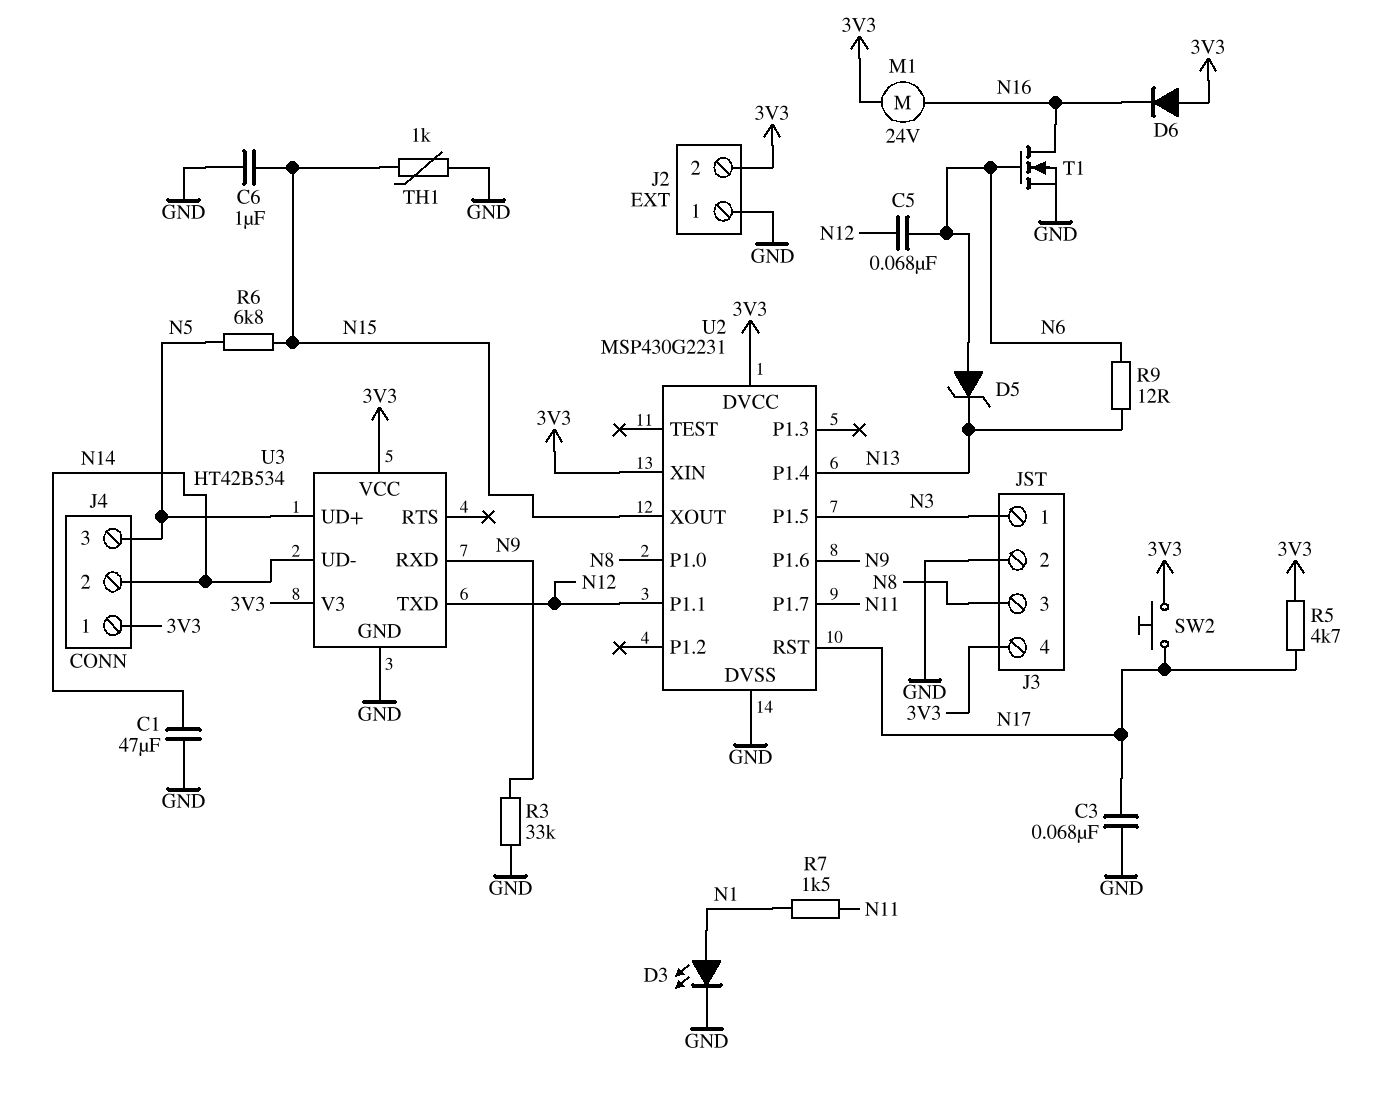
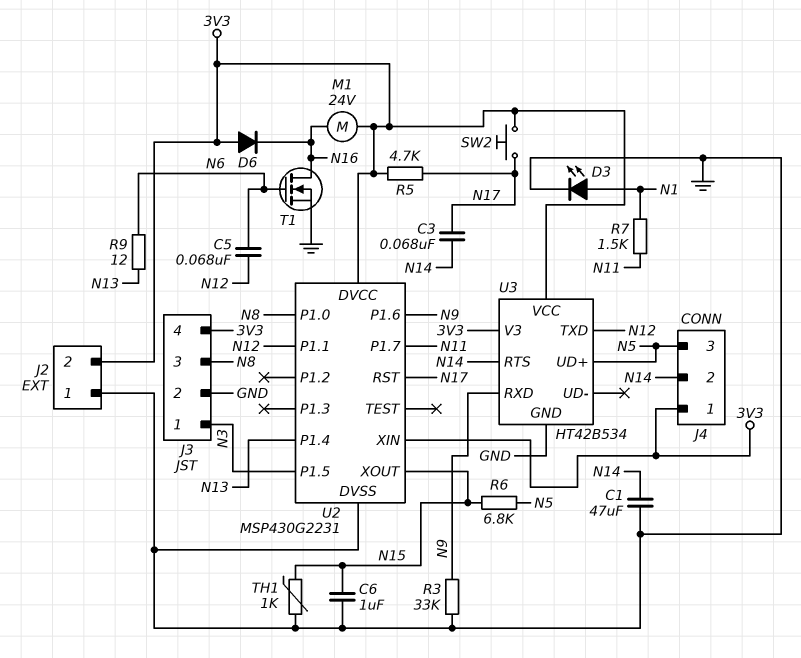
C3: 68nF (GND, N17) -> 68nF (N14, N17)
D5: zener (A N6, K N13) -> none
U3 pin RTS: none -> N14
U3 pin UD-: N14 -> none

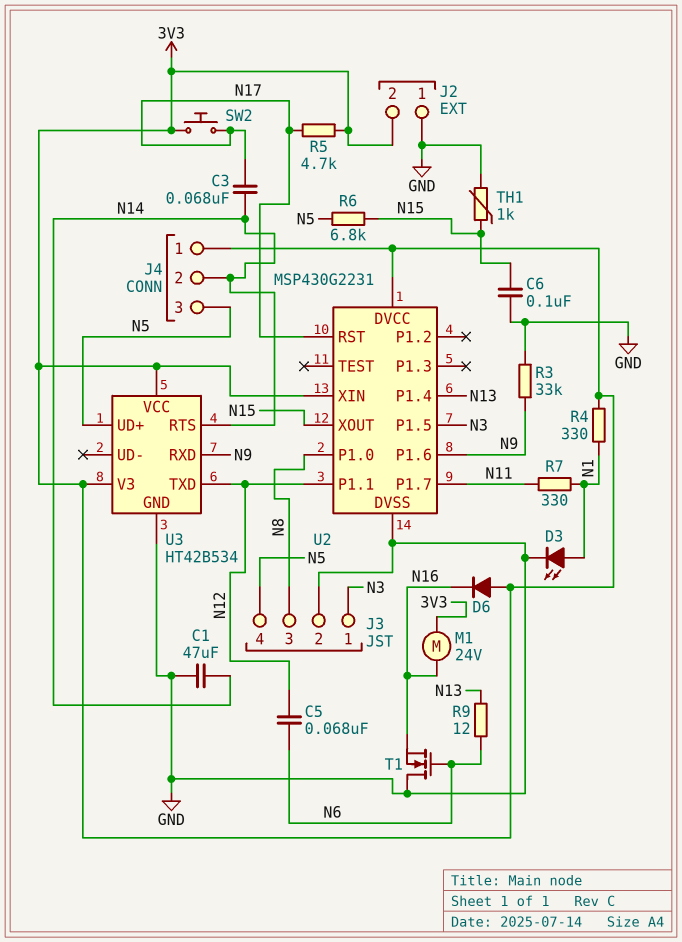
C6: 1uF (GND, N15) -> 100nF (GND, N15)
J3 pin 4: 3V3 -> N5
R4: none -> 330 (3V3, N1)
R7: 1.5k (N1, N11) -> 330 (N1, N11)
T1: NMOS (G N6, D N16, S GND) -> NMOS (G N6, D GND, S N16)

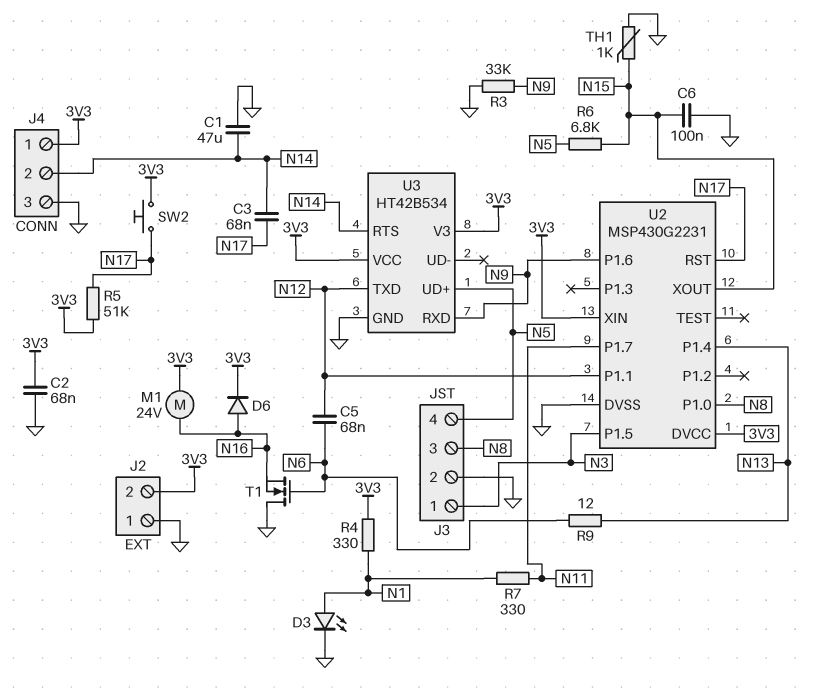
C2: none -> 68nF (3V3, GND)
D6: diode (A 3V3, K N16) -> diode (A N16, K 3V3)
J4 pin 3: N5 -> GND
R5: 4.7k (3V3, N17) -> 51k (3V3, N17)

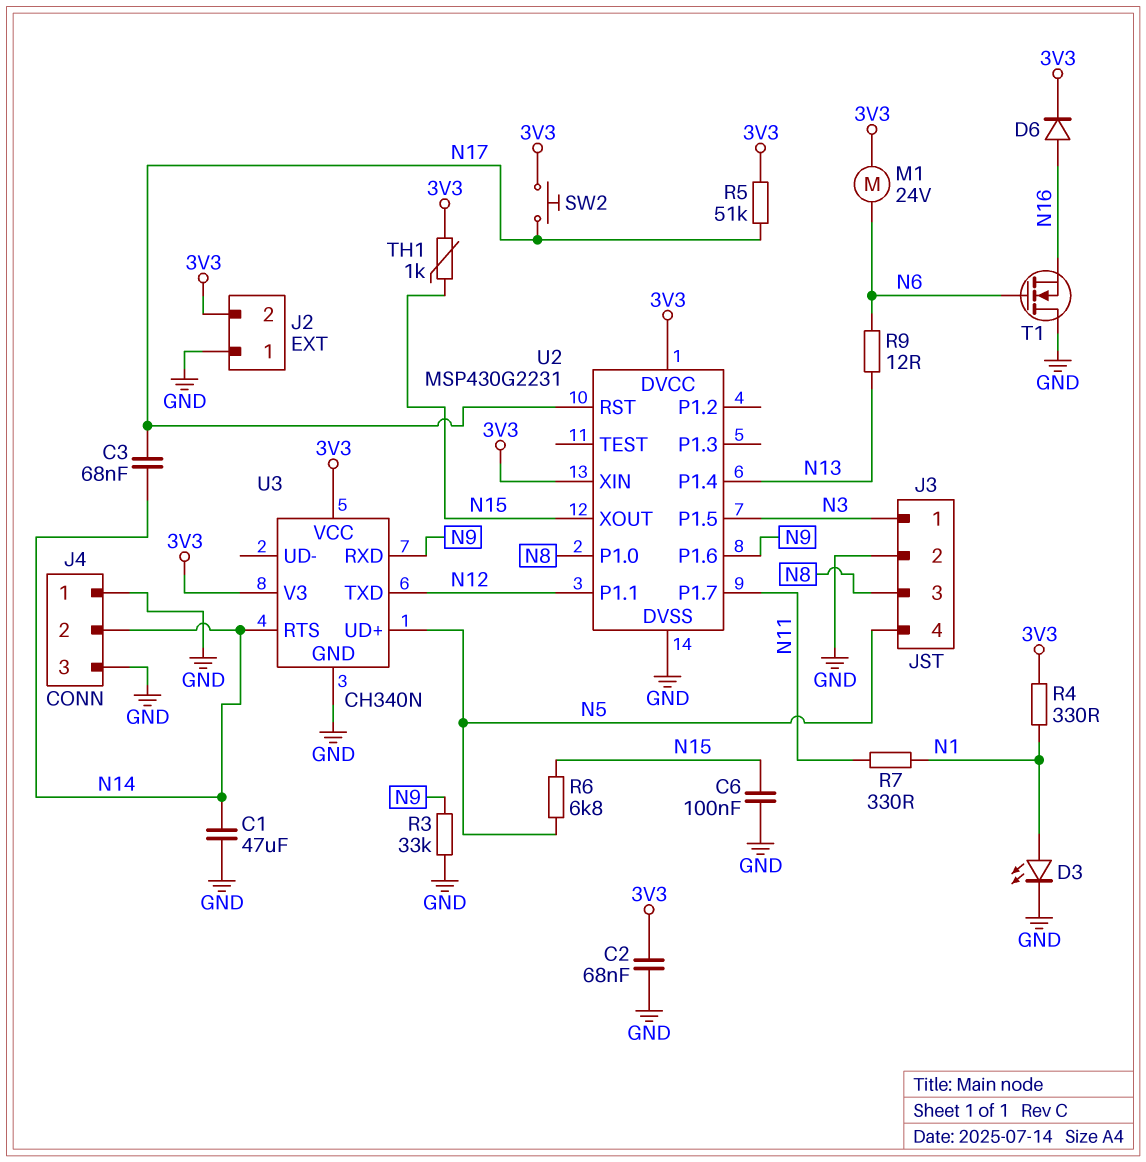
C5: 68nF (N6, N12) -> none
J4 pin 1: 3V3 -> GND
M1: motor 24V (3V3, N16) -> motor 24V (3V3, N6)
TH1: 1k (GND, N15) -> 1k (3V3, N15)
U3: HT42B534 -> CH340N

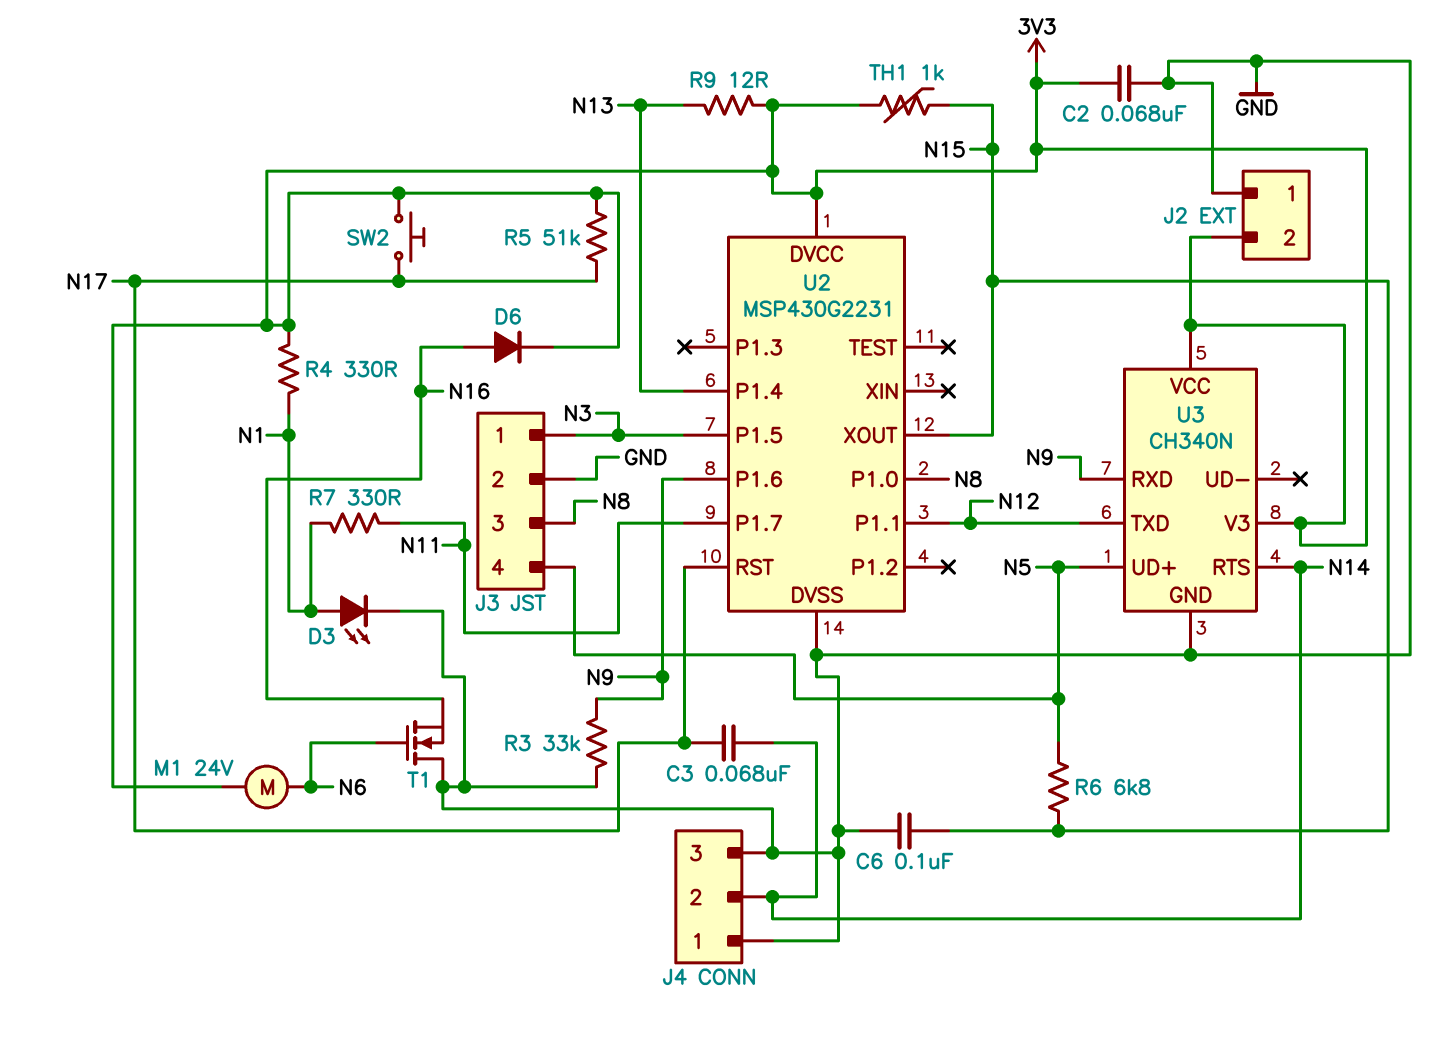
C1: 47uF (GND, N14) -> none
R9: 12 (N6, N13) -> 12 (3V3, N13)
U2 pin XIN: 3V3 -> none

